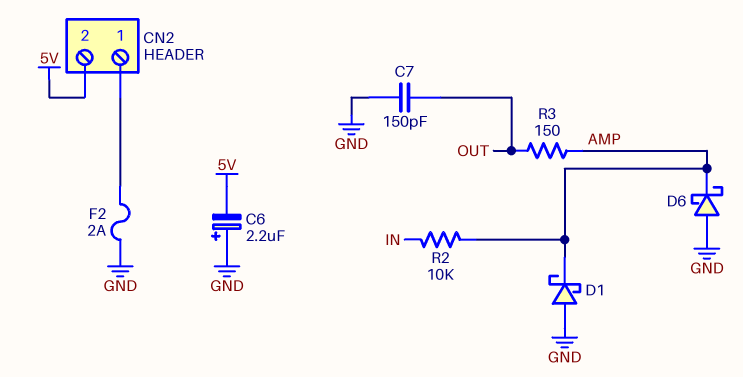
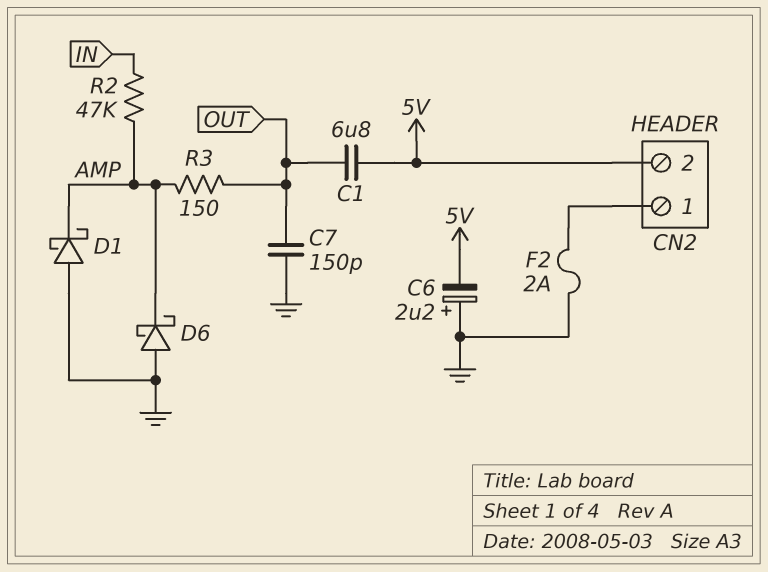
C1: none -> 6.8uF (5V, OUT)
R2: 10k (AMP, IN) -> 47k (AMP, IN)

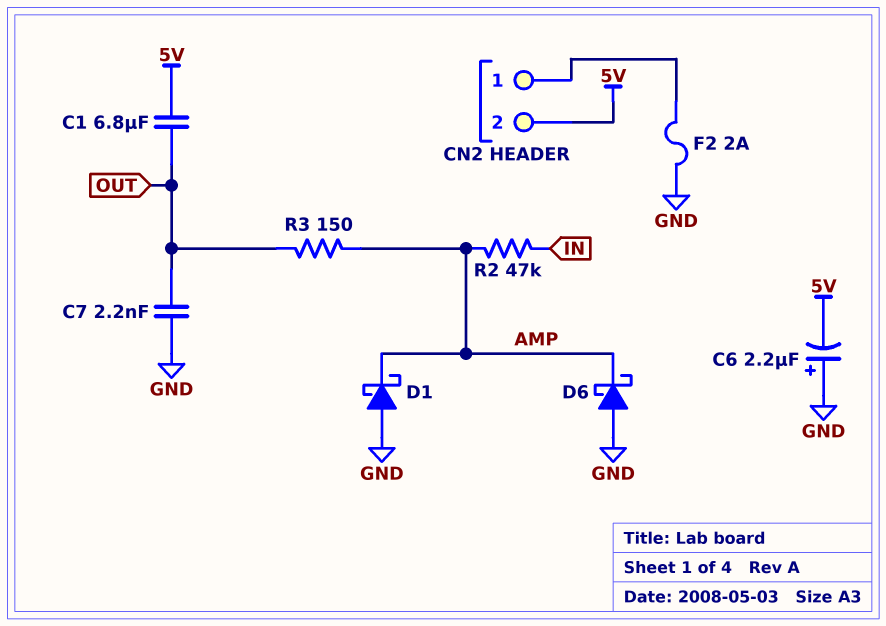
C7: 150pF (GND, OUT) -> 2.2nF (GND, OUT)

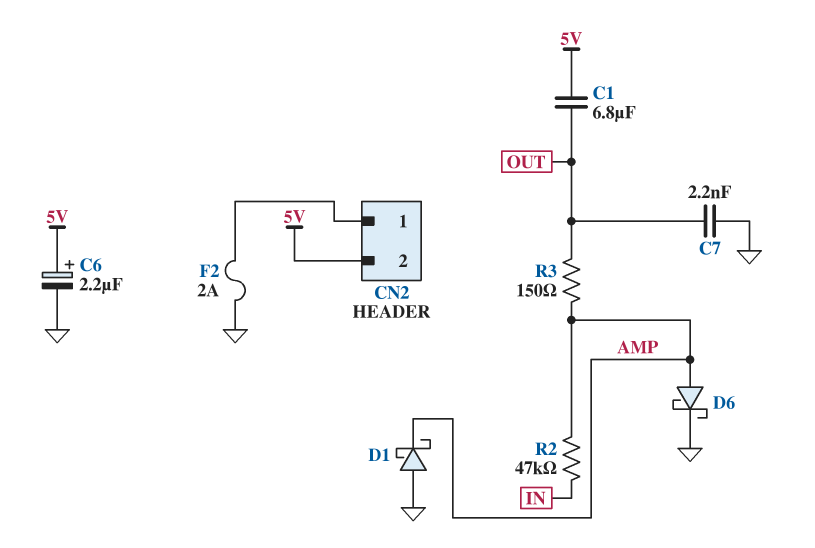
C6: 2.2uF (plus GND, minus 5V) -> 2.2uF (plus 5V, minus GND)
D6: schottky (A GND, K AMP) -> schottky (A AMP, K GND)

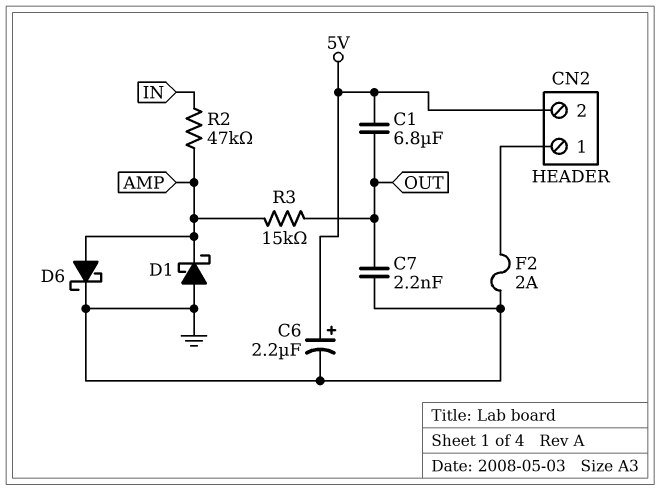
R3: 150 (AMP, OUT) -> 15k (AMP, OUT)

